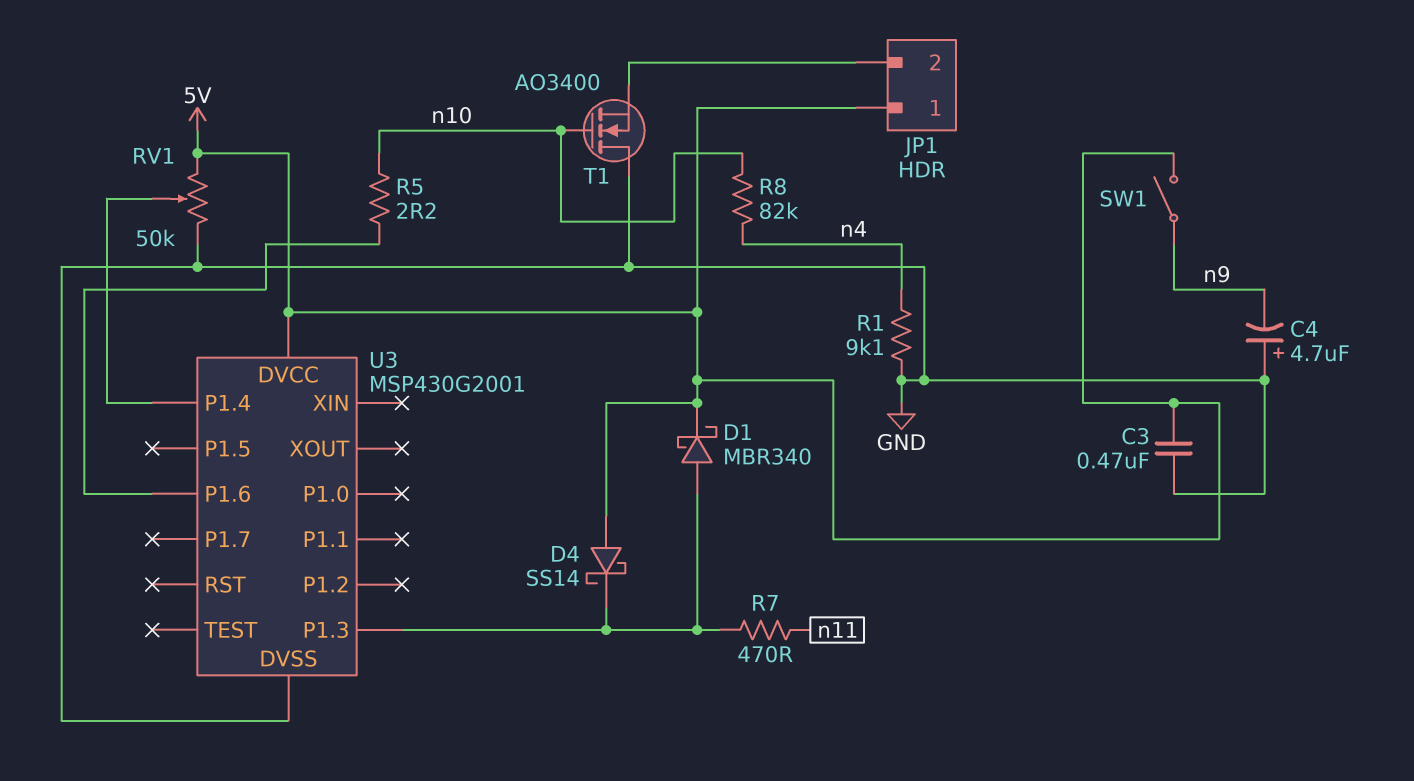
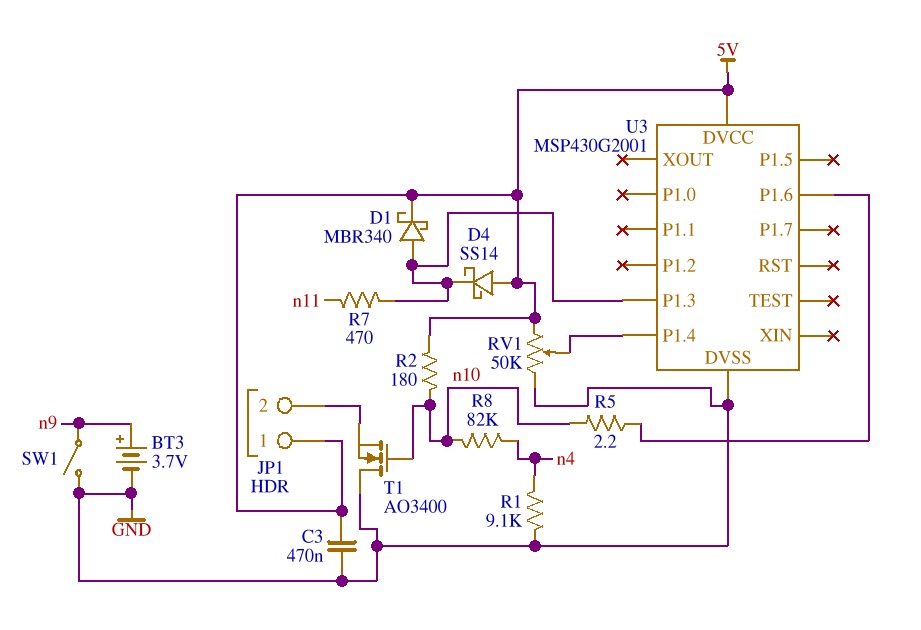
BT3: none -> 3.7V (plus n9, minus GND)
C4: 4.7uF (plus GND, minus n9) -> none
R2: none -> 180 (5V, n10)
SW1: switch (5V, n9) -> switch (GND, n9)

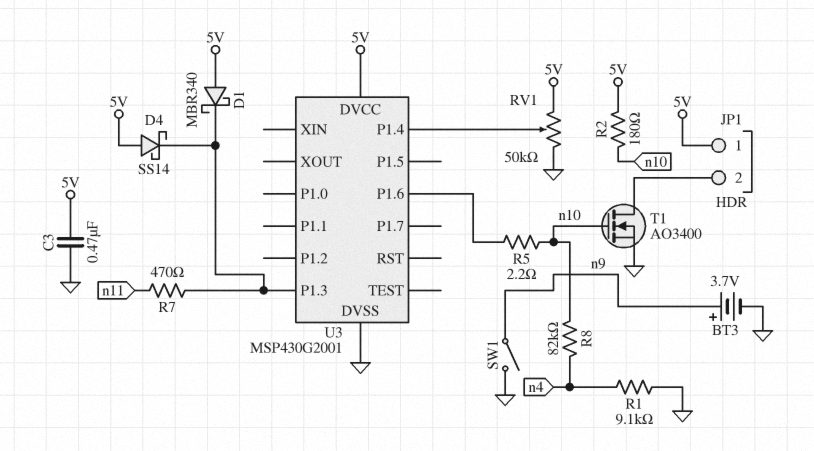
D1: schottky MBR340 (A U3/P1.3, K 5V) -> schottky MBR340 (A 5V, K U3/P1.3)
T1: NMOS AO3400 (G n10, D GND, S JP1/2) -> NMOS AO3400 (G n10, D JP1/2, S GND)

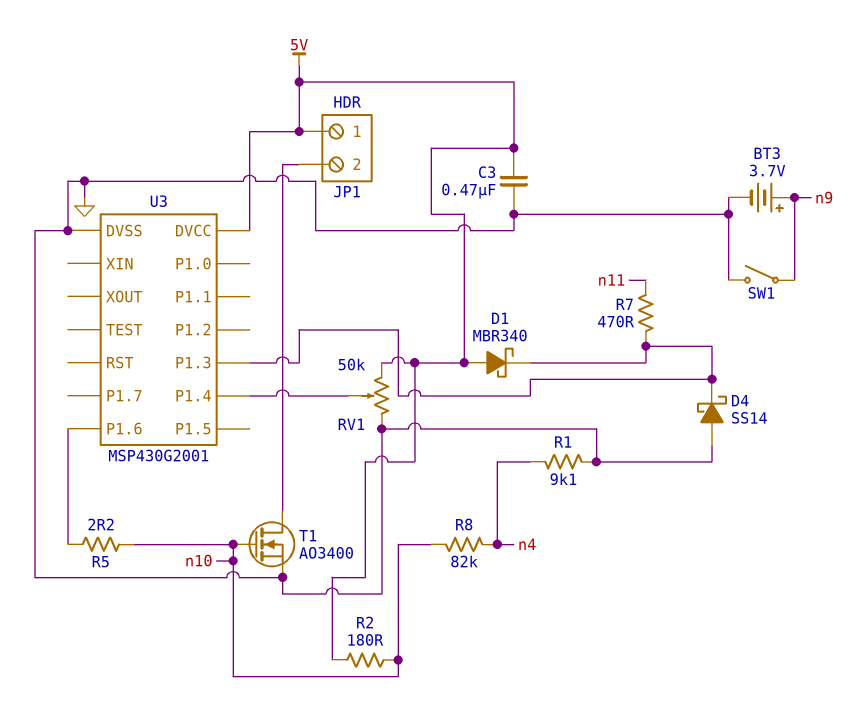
D4: schottky SS14 (A 5V, K U3/P1.3) -> schottky SS14 (A GND, K U3/P1.3)

